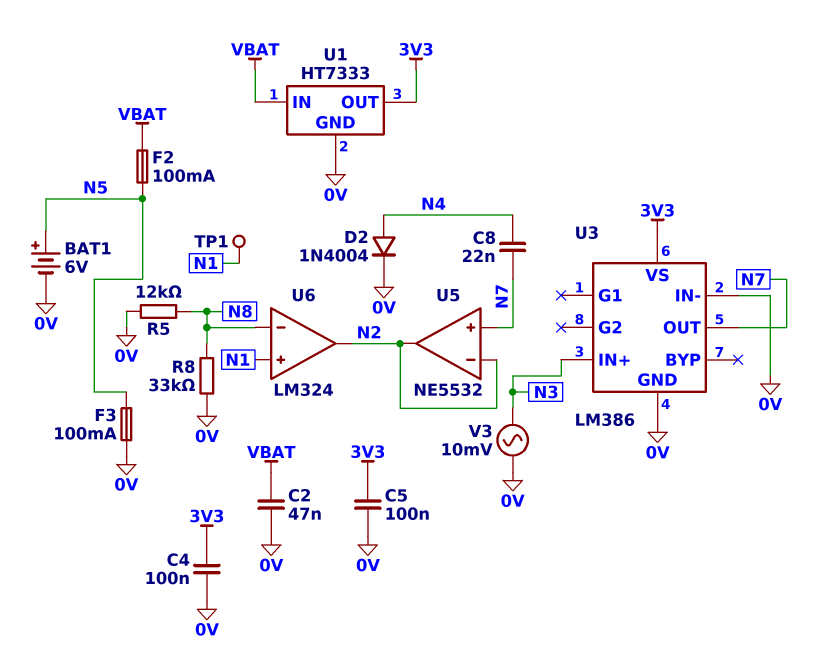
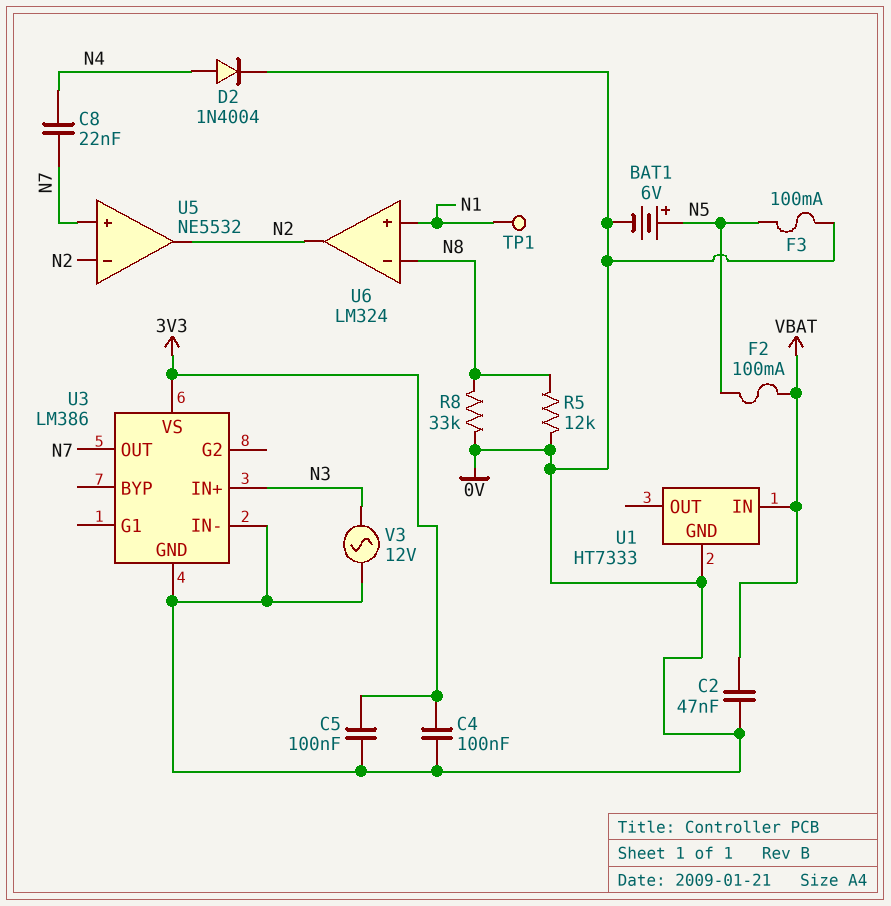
U1 pin OUT: 3V3 -> none
V3: AC 10mV (0V, N3) -> AC 12V (0V, N3)

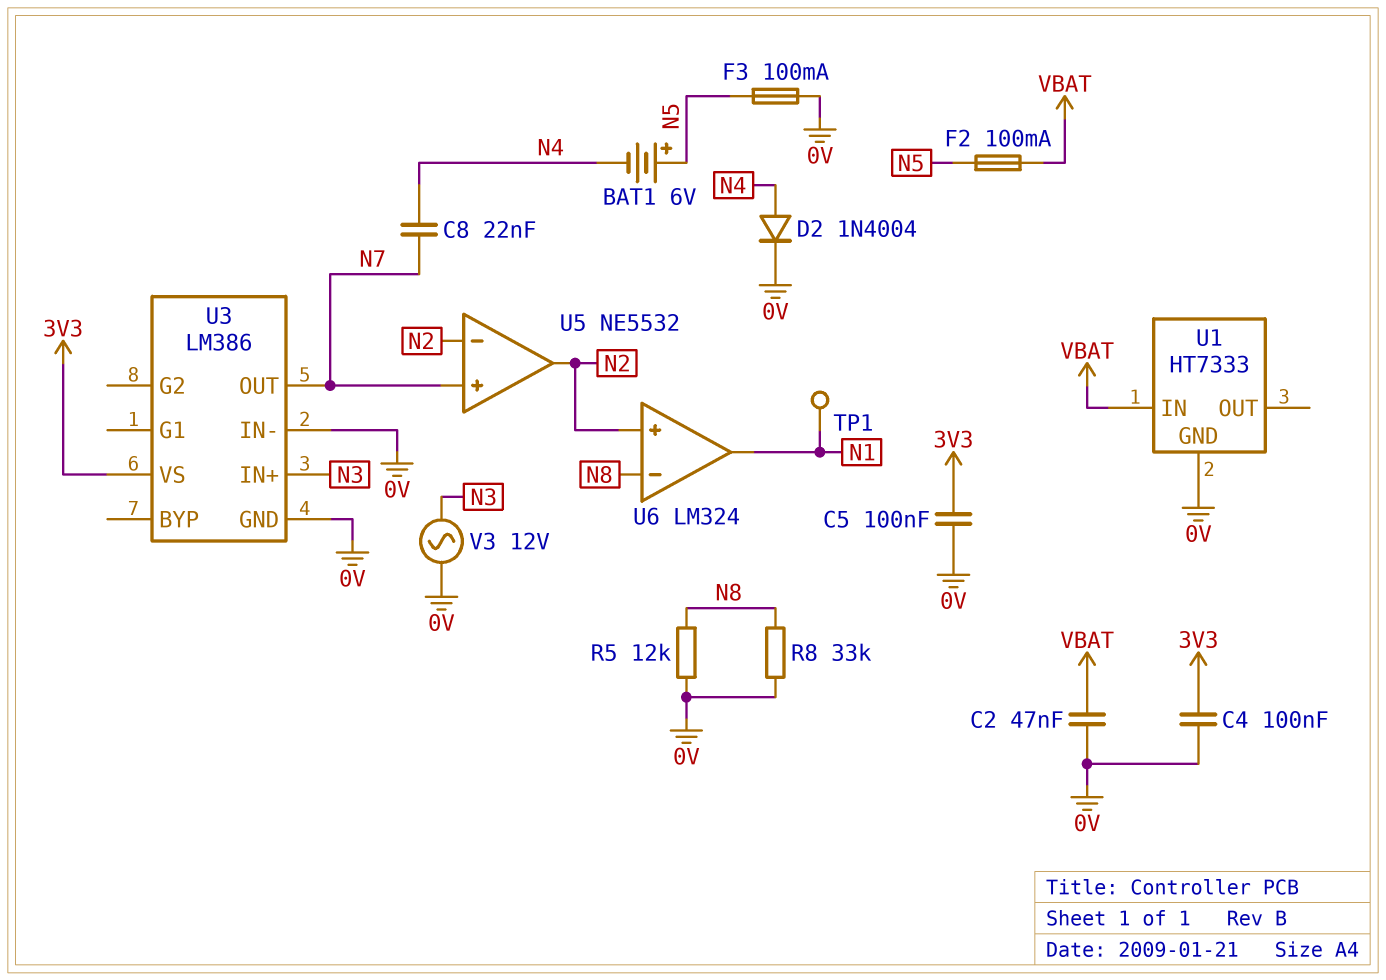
BAT1: 6V (plus N5, minus 0V) -> 6V (plus N5, minus N4)
U6 pin in+: N1 -> N2
U6 pin out: N2 -> N1

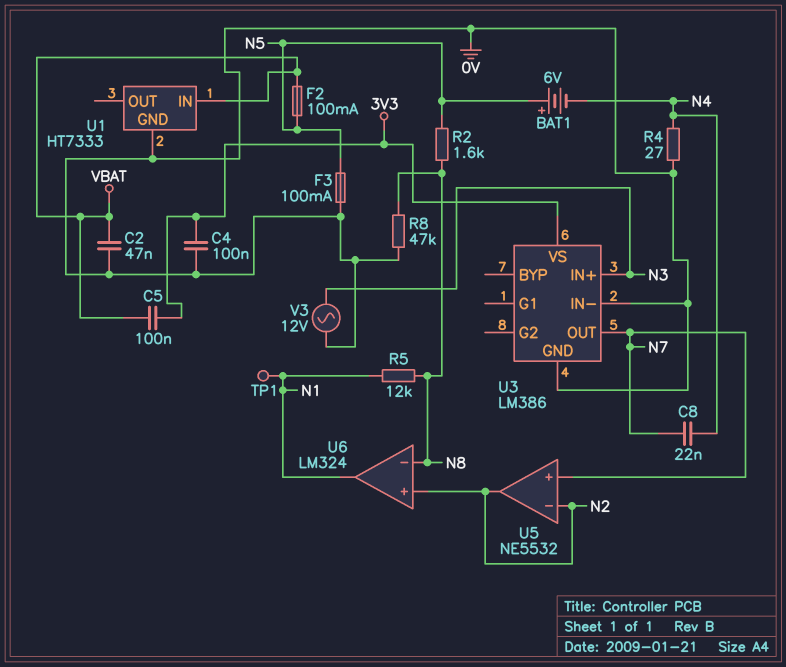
C5: 100nF (0V, 3V3) -> 100nF (3V3, VBAT)
D2: diode 1N4004 (A N4, K 0V) -> none
R2: none -> 1.6k (N5, N8)
R4: none -> 27 (0V, N4)
R5: 12k (0V, N8) -> 12k (N1, N8)
R8: 33k (0V, N8) -> 47k (0V, N8)

